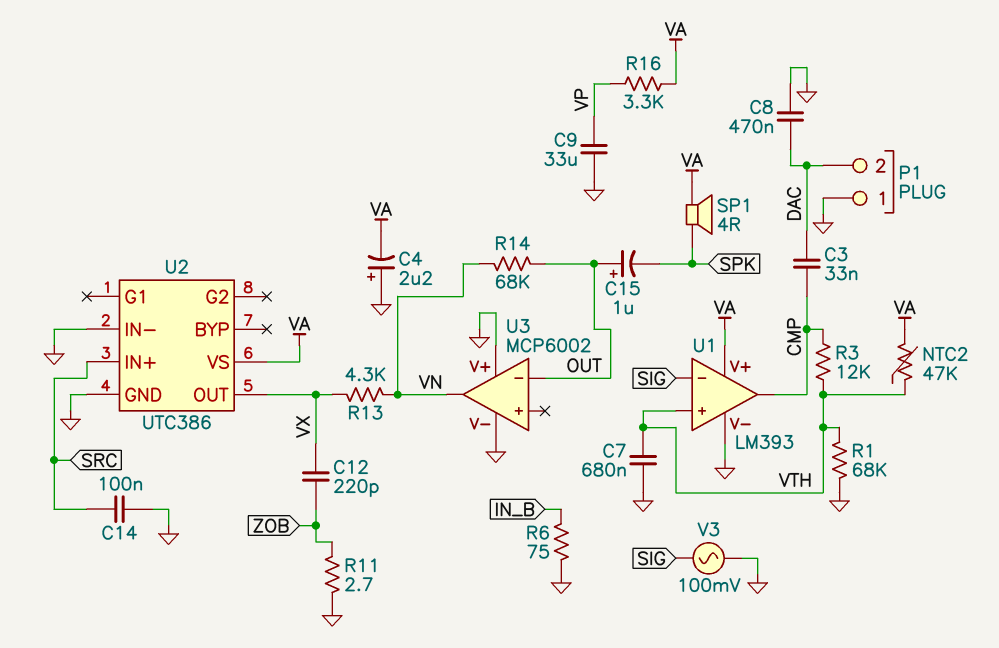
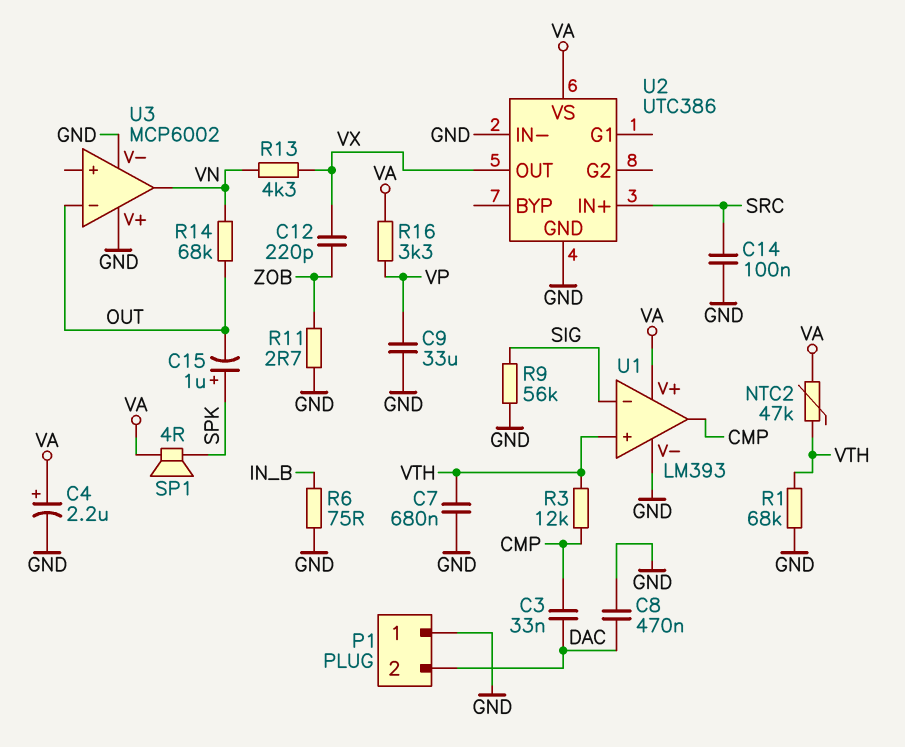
C4: 2.2uF (plus GND, minus VA) -> 2.2uF (plus VA, minus GND)
C15: 1uF (plus OUT, minus SPK) -> 1uF (plus SPK, minus OUT)
R9: none -> 56k (GND, SIG)
V3: AC 100mV (GND, SIG) -> none

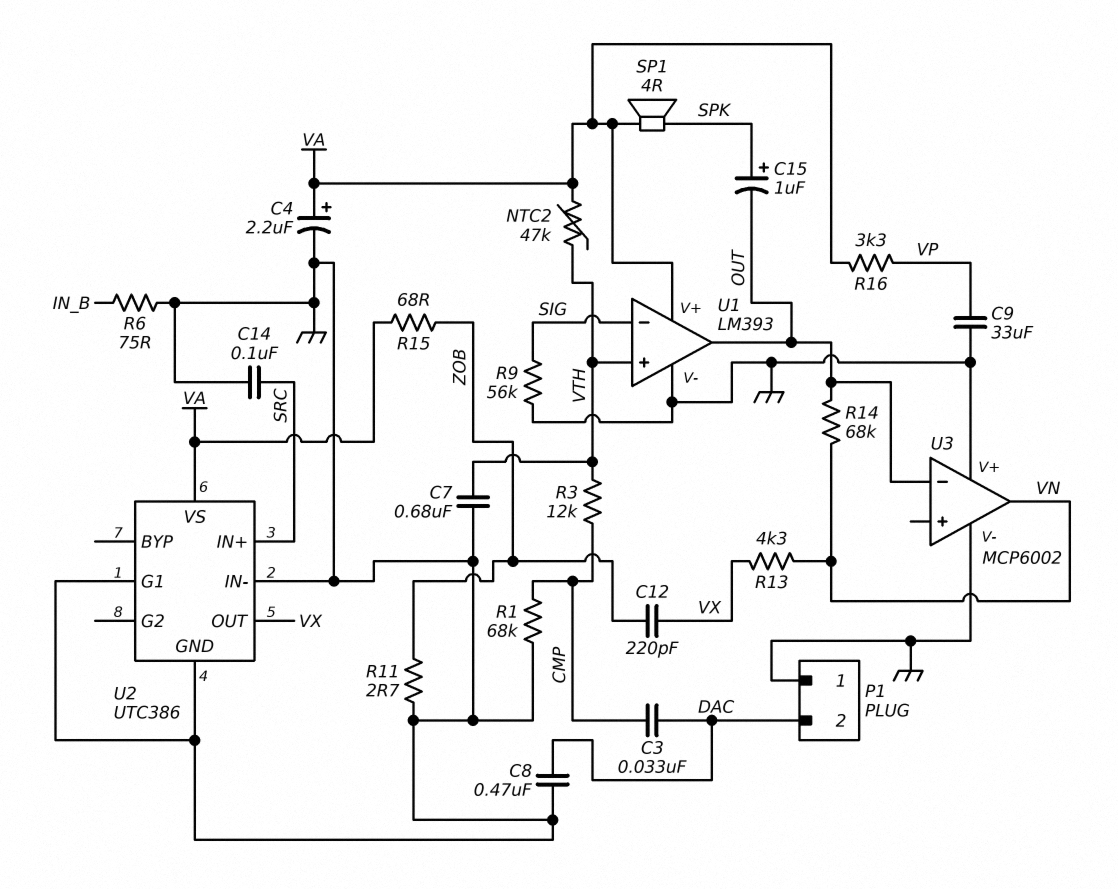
R1: 68k (GND, VTH) -> 68k (CMP, GND)
R15: none -> 68 (VA, ZOB)
U1 pin out: CMP -> OUT
U2 pin G1: none -> GND

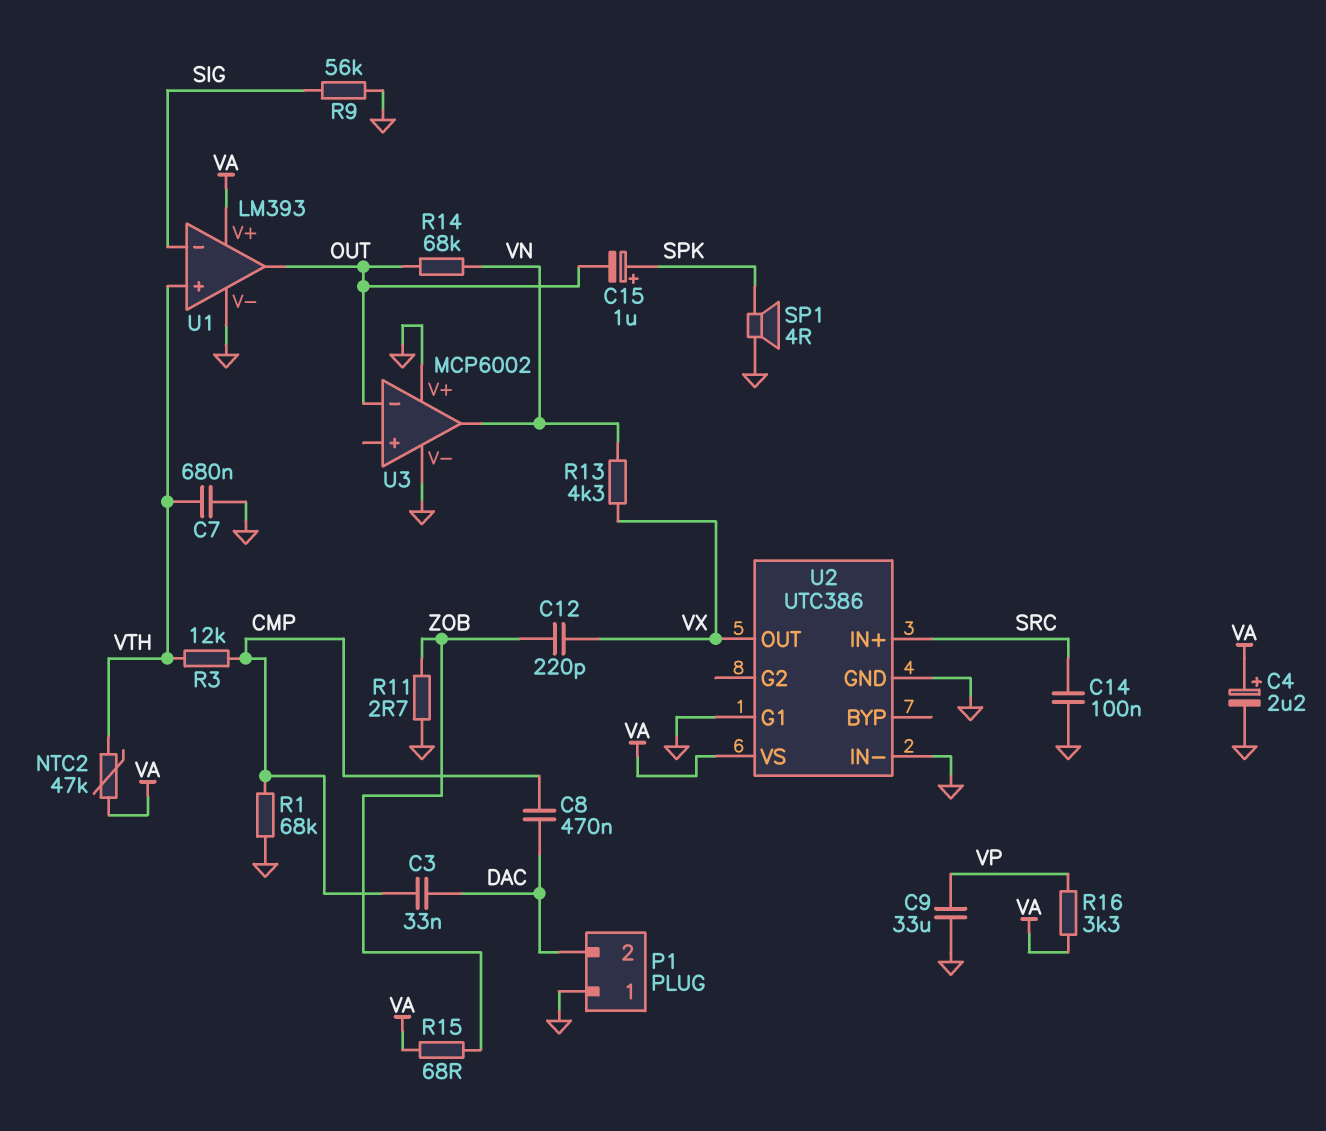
C8: 470nF (DAC, GND) -> 470nF (CMP, DAC)
R6: 75 (GND, IN_B) -> none
SP1: speaker 4R (SPK, VA) -> speaker 4R (GND, SPK)

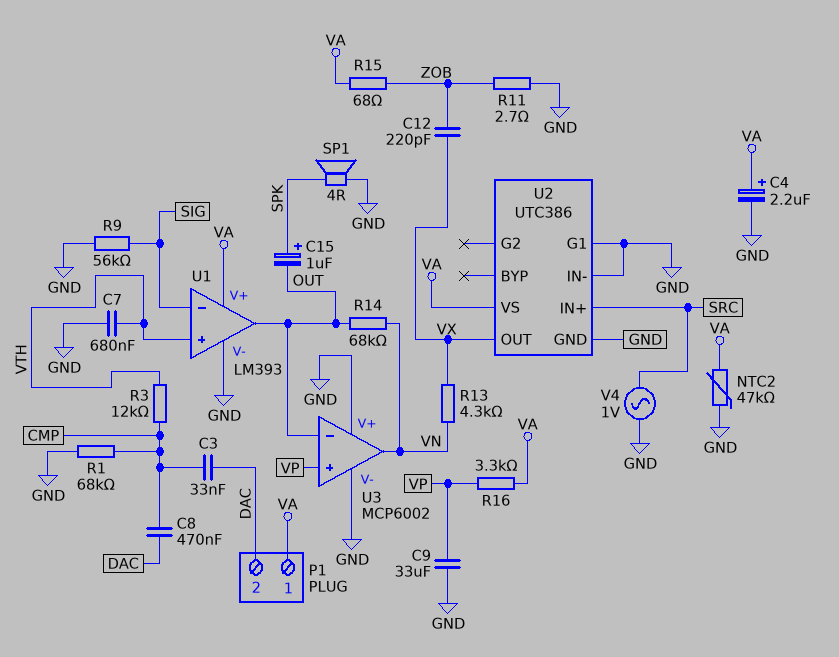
C14: 100nF (GND, SRC) -> none
NTC2: 47k (VA, VTH) -> 47k (GND, VA)
P1 pin 1: GND -> VA
U3 pin in+: none -> VP
V4: none -> AC 1V (GND, SRC)

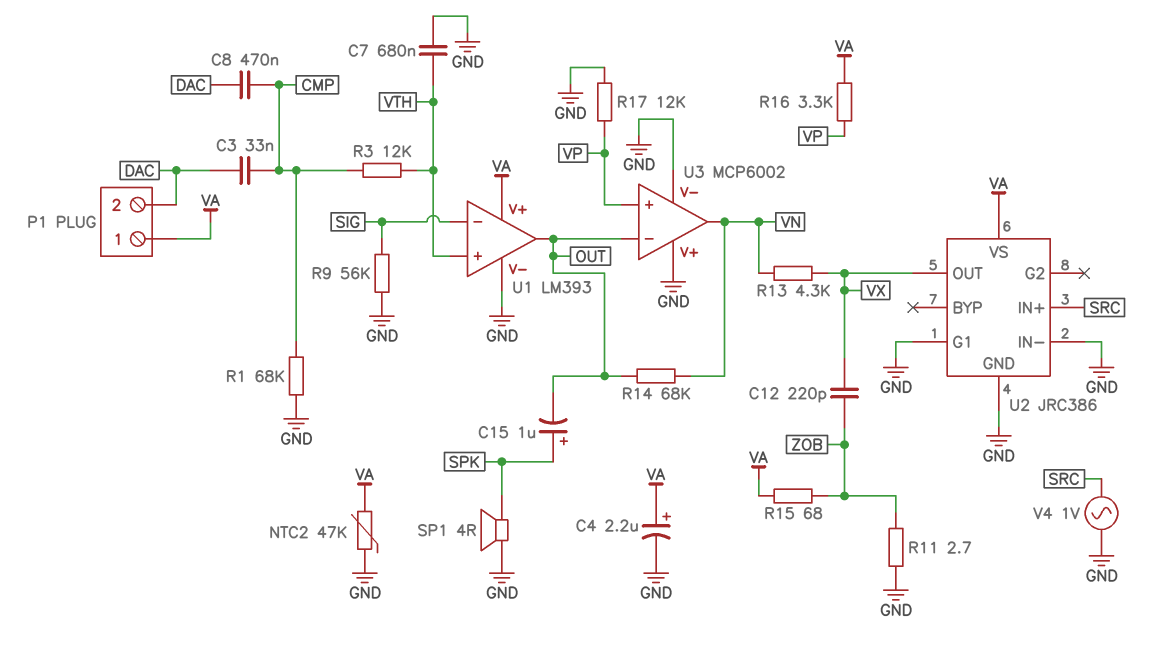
C9: 33uF (GND, VP) -> none
R17: none -> 12k (GND, VP)
U2: UTC386 -> JRC386

